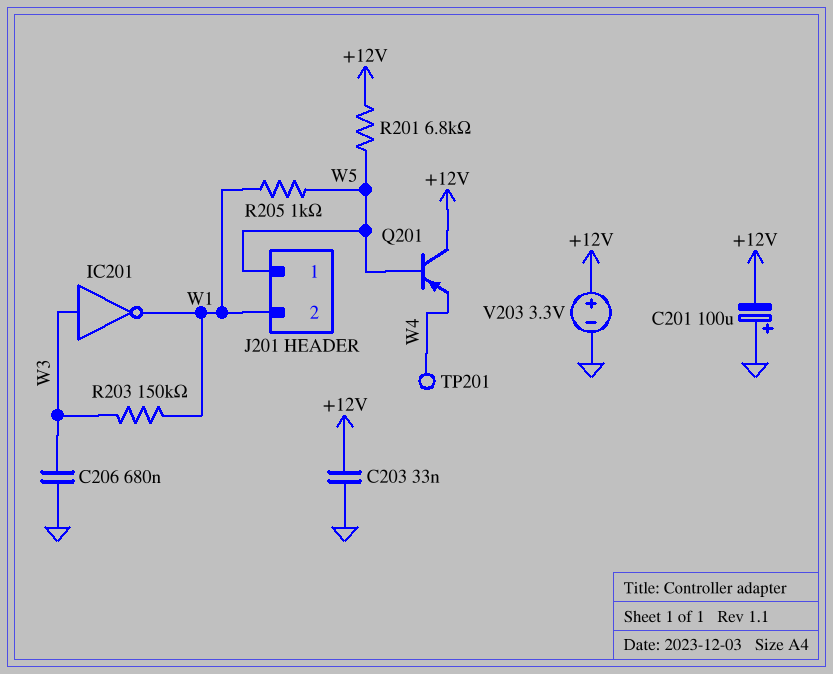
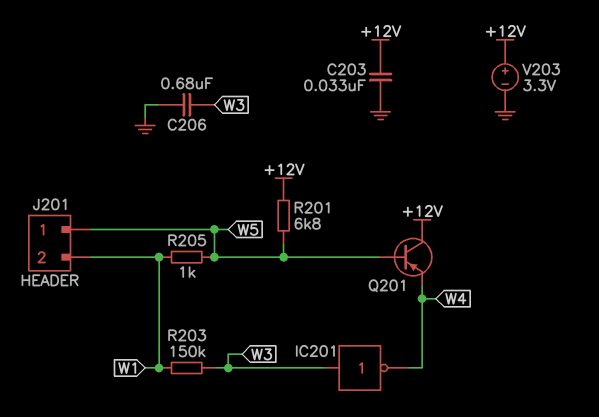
C201: 100uF (plus GND, minus +12V) -> none
IC201: NOT (in W3, out W1) -> NOT (in W3, out W4)
TP201: test point (W4) -> none

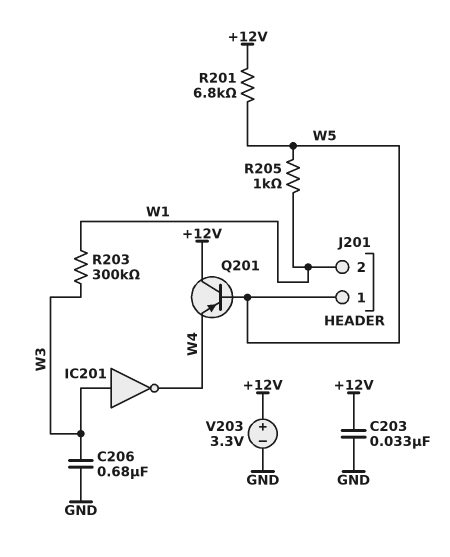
R203: 150k (W1, W3) -> 300k (W1, W3)

